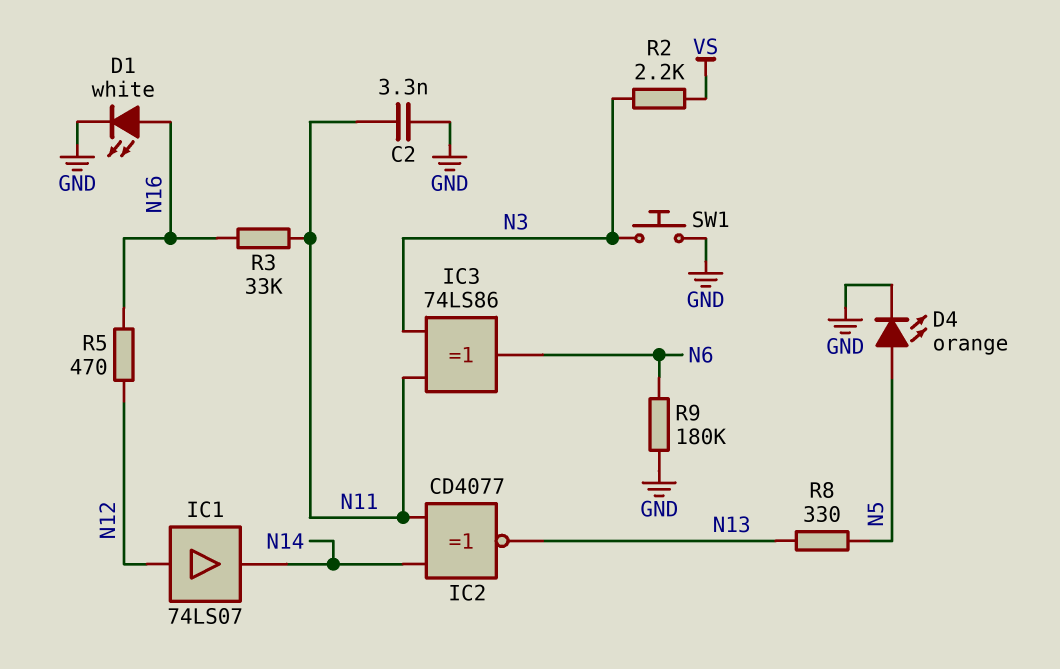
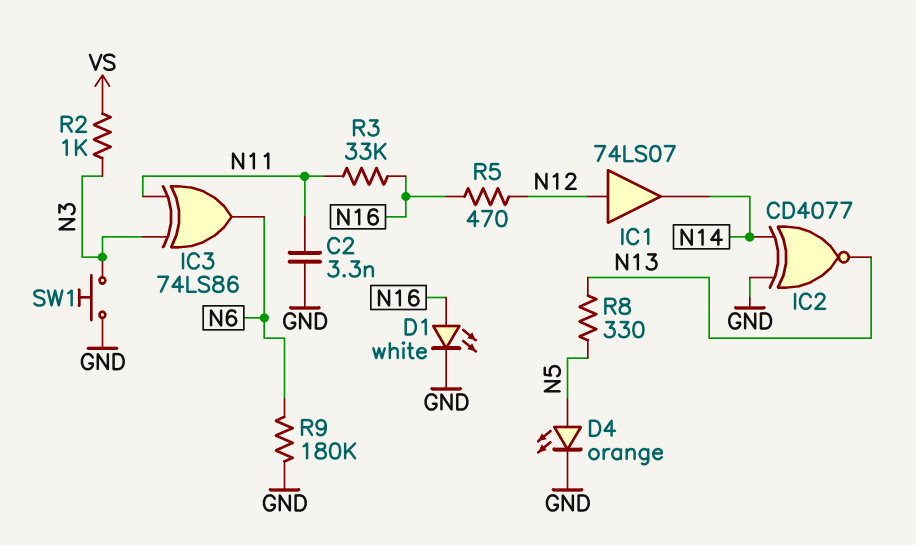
IC2: XNOR CD4077 (in N11, in N14, out N13) -> XNOR CD4077 (in GND, in N14, out N13)
R2: 2.2k (N3, VS) -> 1k (N3, VS)

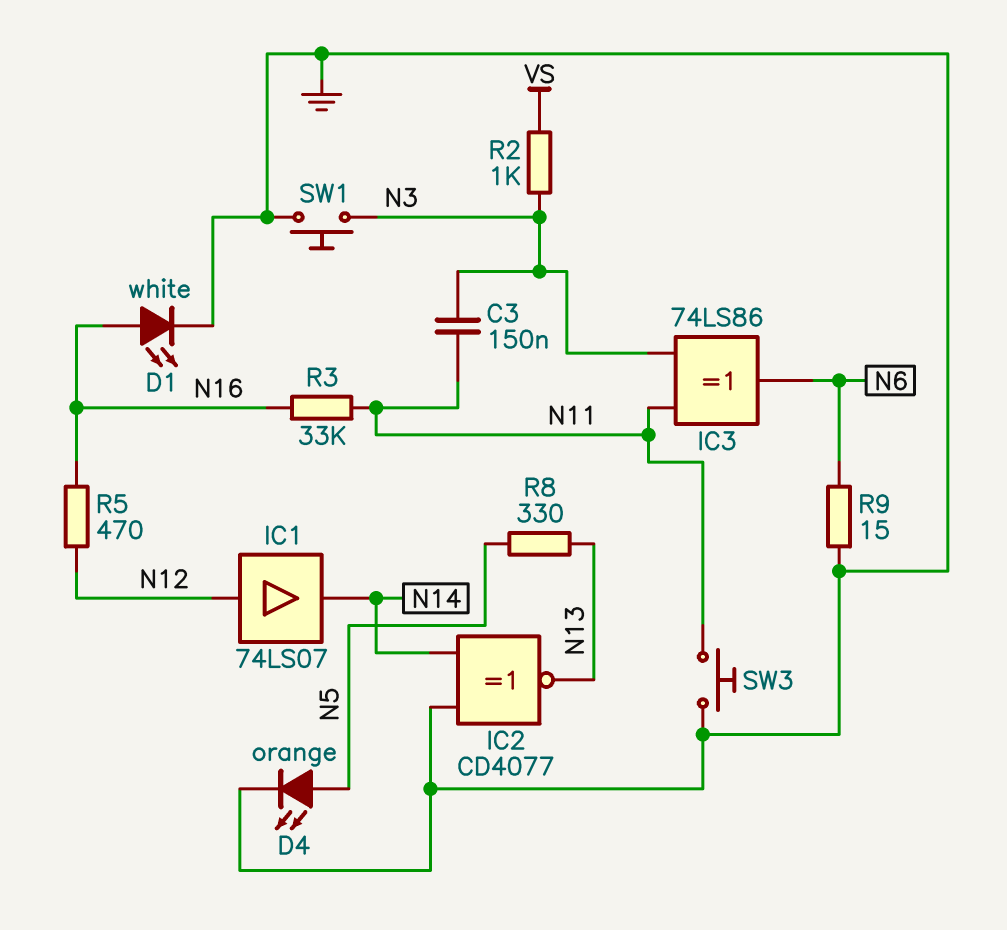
C2: 3.3nF (GND, N11) -> none
C3: none -> 150nF (N3, N11)
R9: 180k (GND, N6) -> 15 (GND, N6)
SW3: none -> button (GND, N11)

